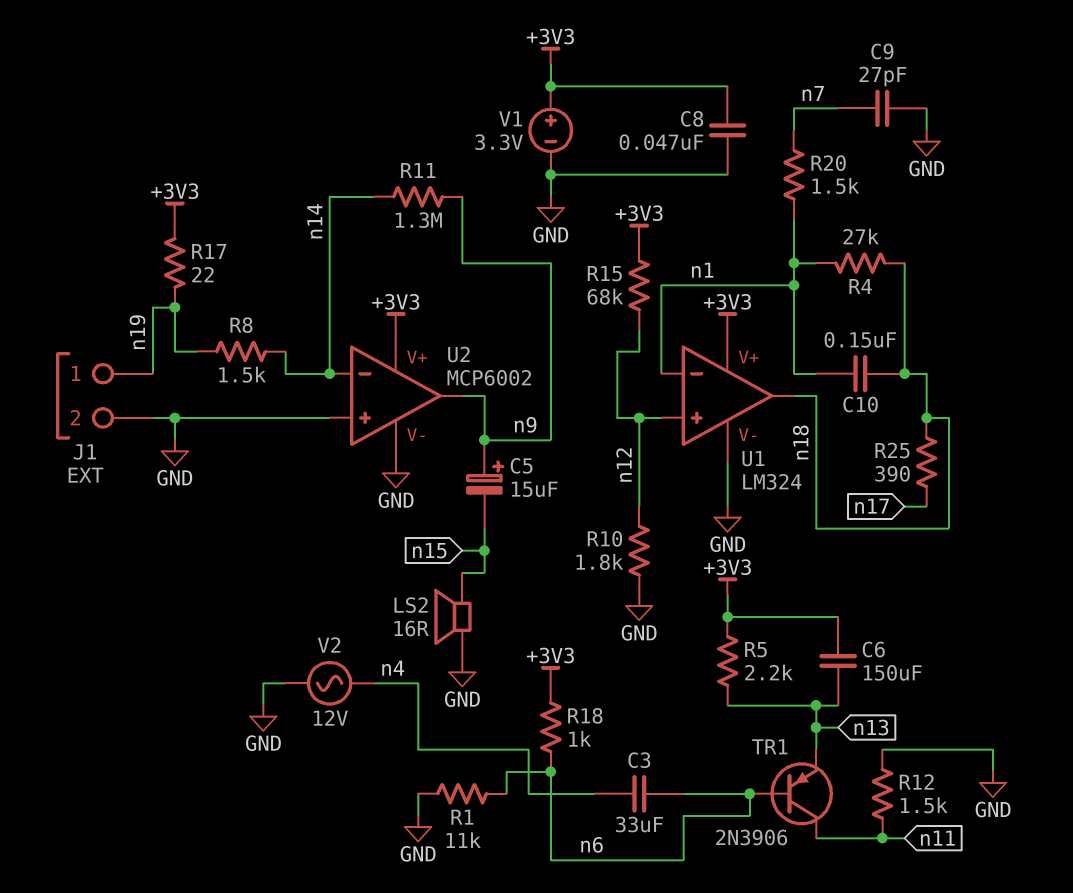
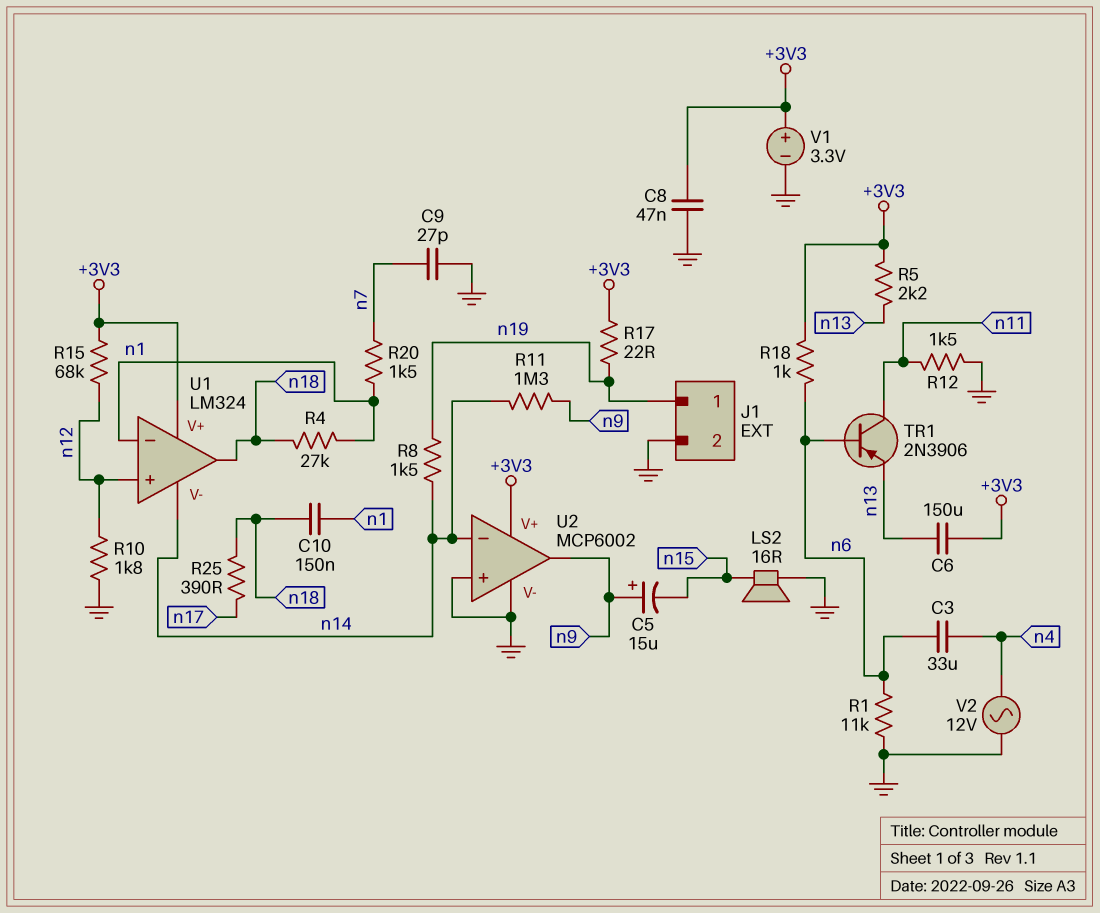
U1 pin V-: GND -> n14

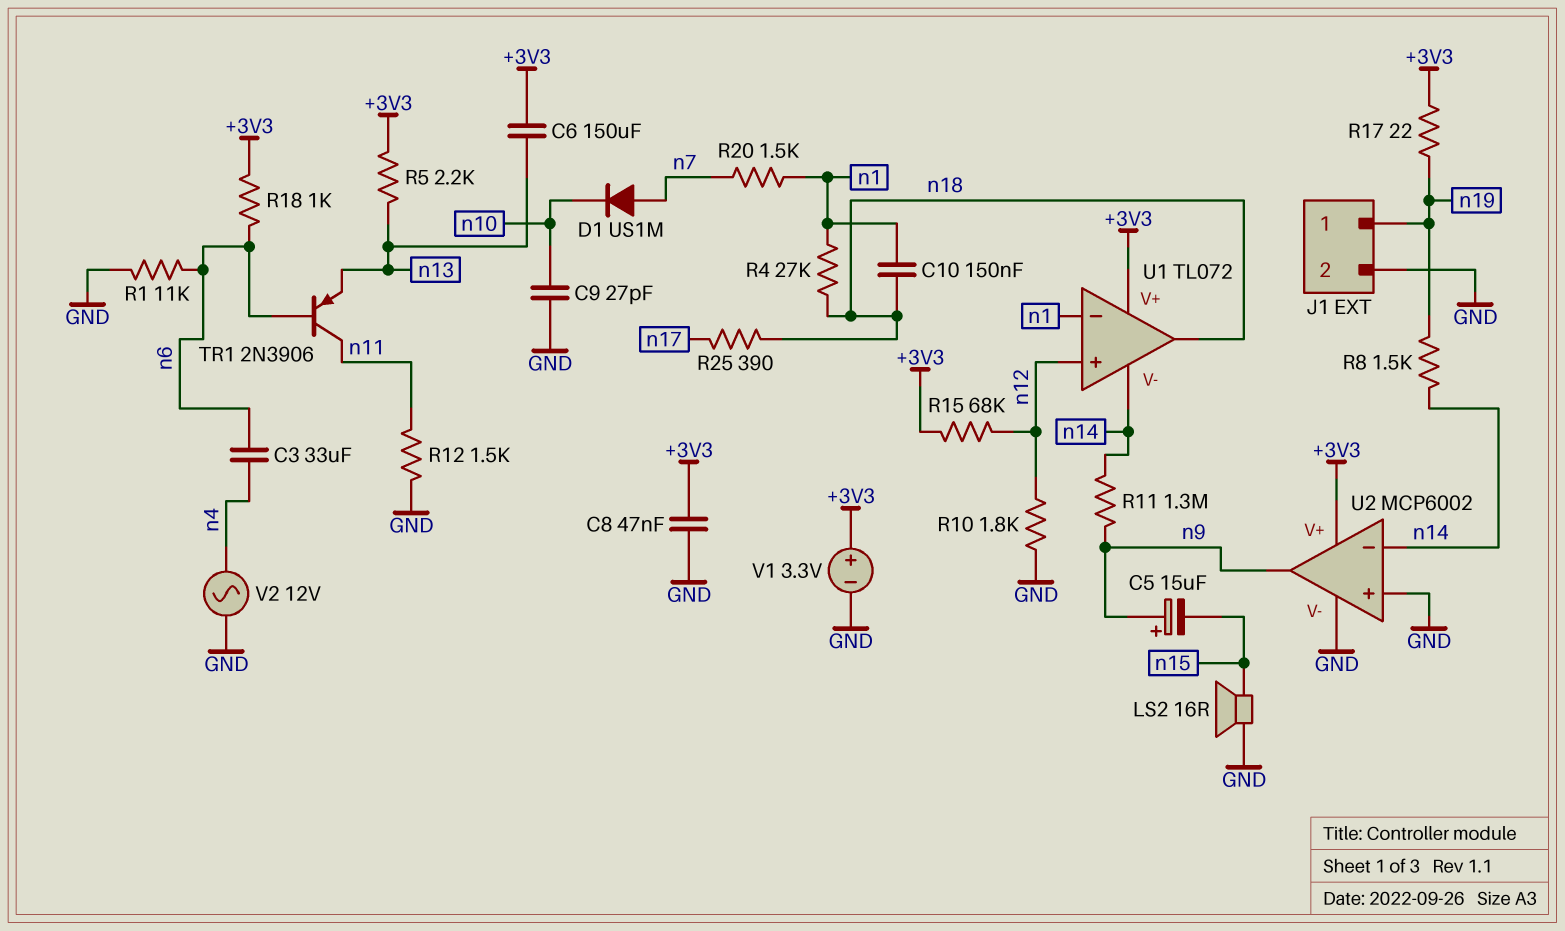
C9: 27pF (GND, n7) -> 27pF (GND, n10)
D1: none -> diode US1M (A n7, K n10)
U1: LM324 -> TL072

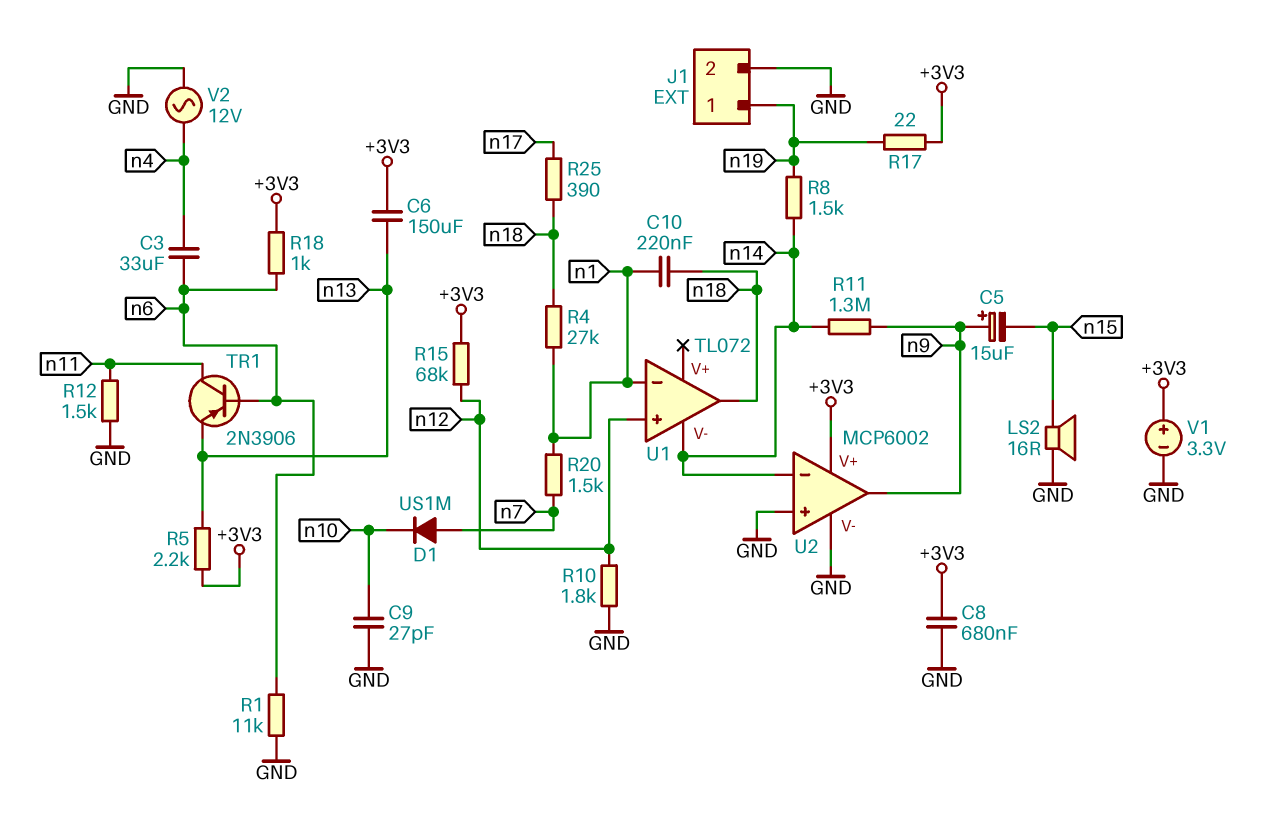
C8: 47nF (+3V3, GND) -> 680nF (+3V3, GND)
C10: 150nF (n1, n18) -> 220nF (n1, n18)
U1 pin V+: +3V3 -> none

